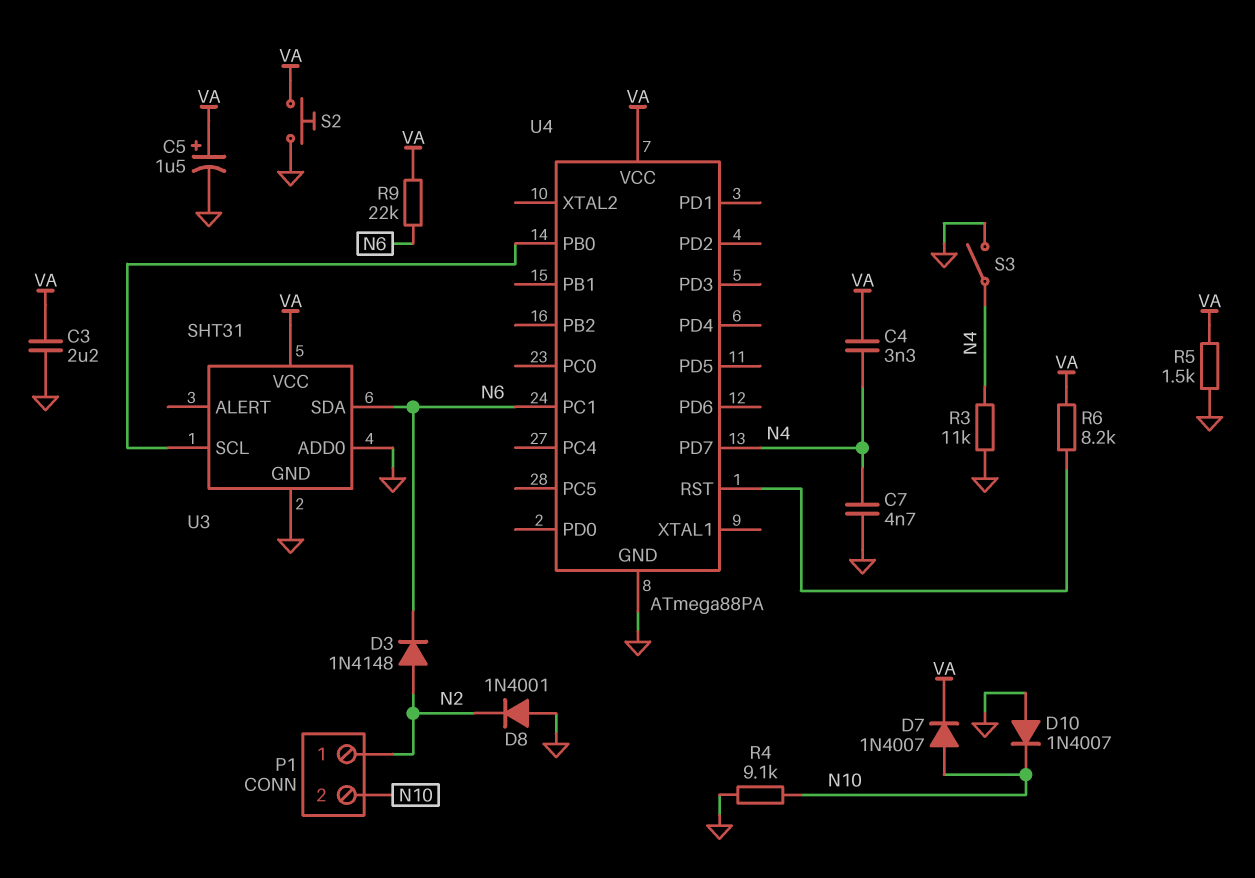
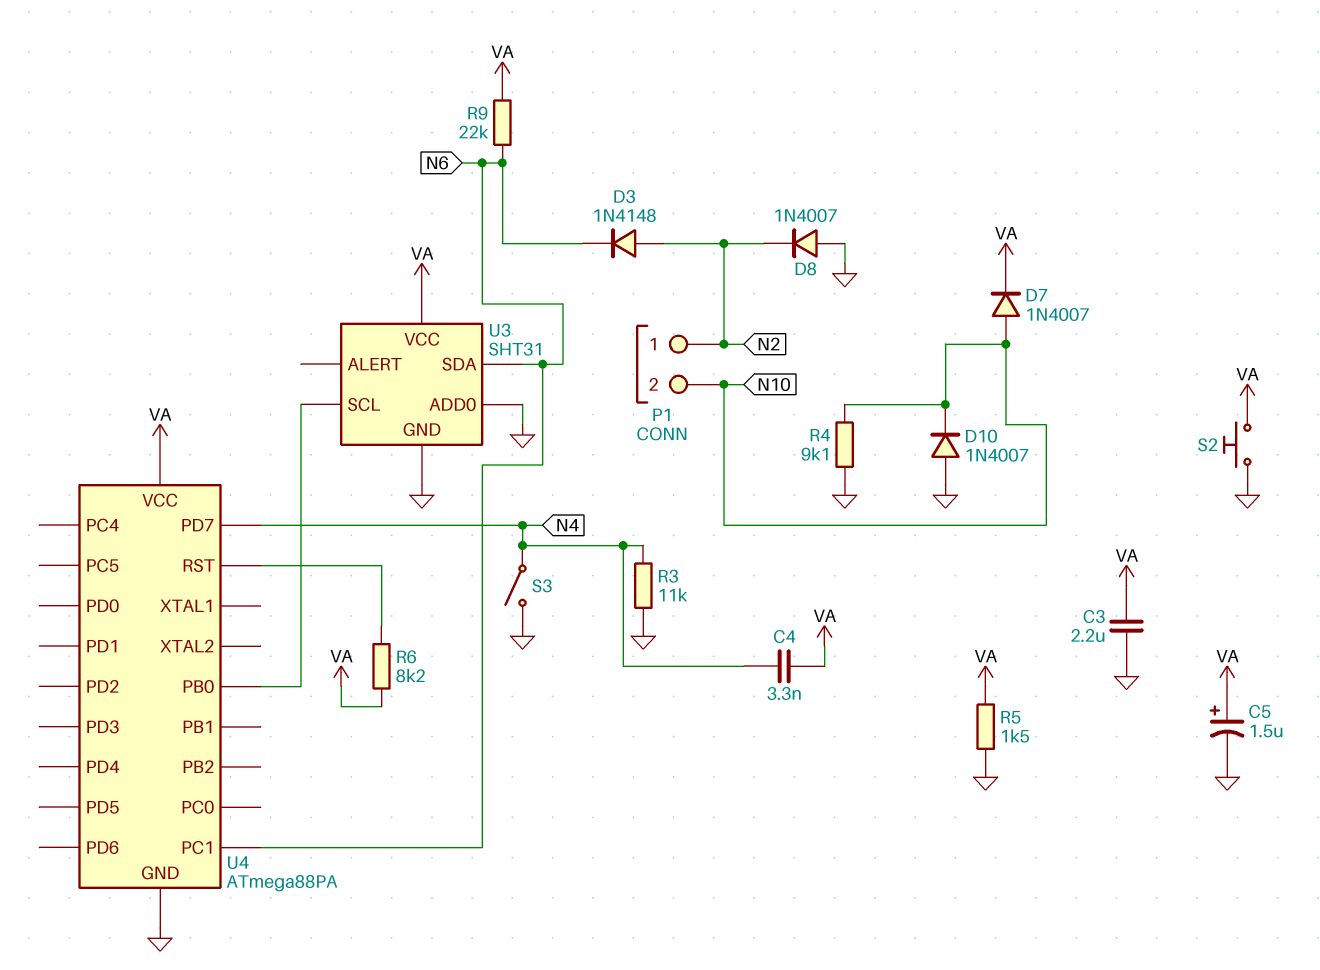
C7: 4.7nF (GND, N4) -> none
D8: diode 1N4001 (A GND, K N2) -> diode 1N4007 (A GND, K N2)

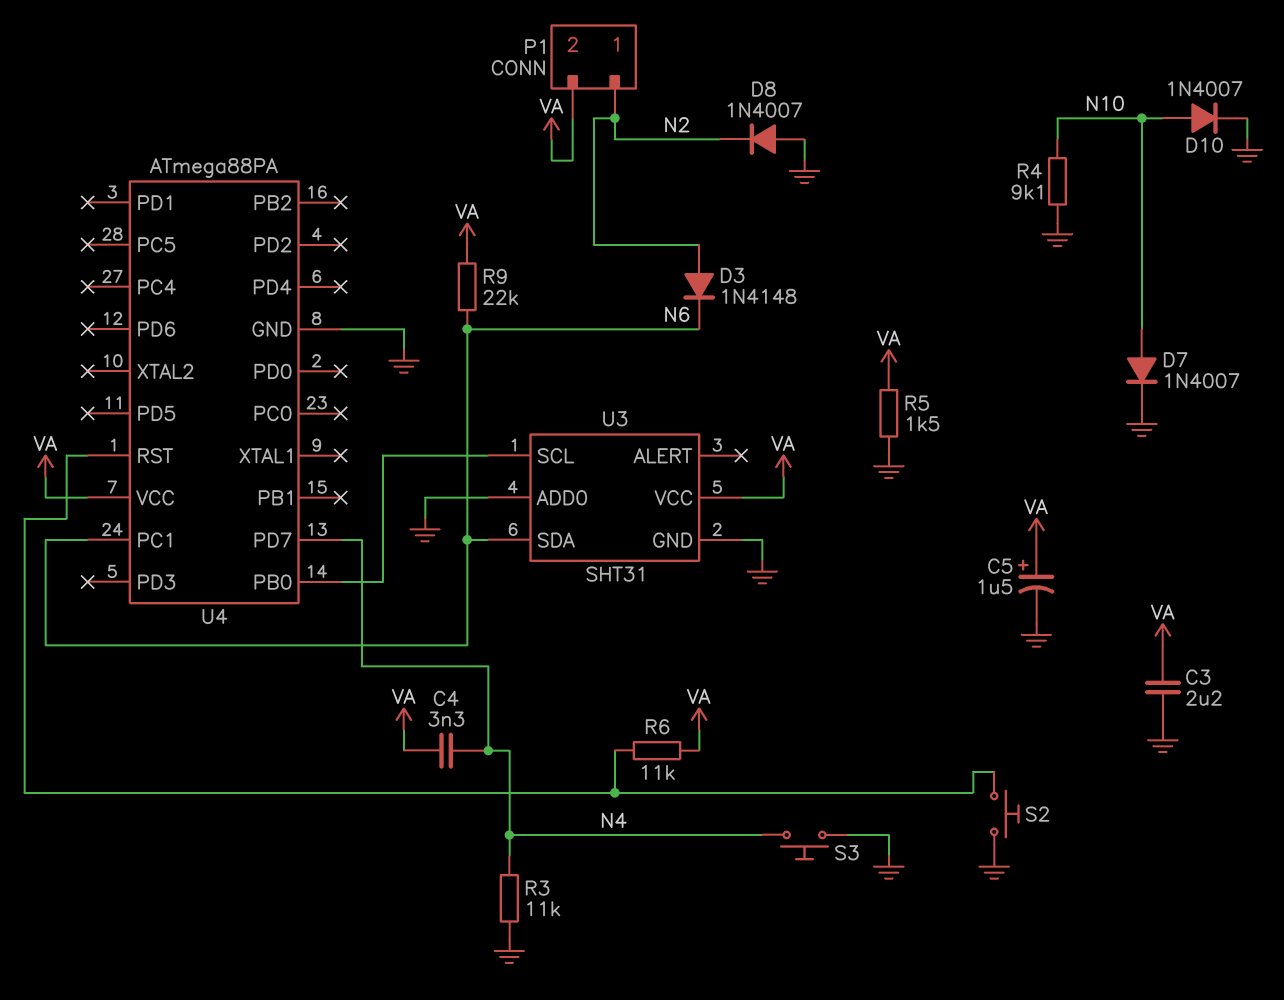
D7: diode 1N4007 (A N10, K VA) -> diode 1N4007 (A N10, K GND)
D10: diode 1N4007 (A GND, K N10) -> diode 1N4007 (A N10, K GND)
P1 pin 2: N10 -> VA
R6: 8.2k (U4/RST, VA) -> 11k (U4/RST, VA)
S2: button (GND, VA) -> button (GND, U4/RST)
S3: switch (GND, N4) -> button (GND, N4)

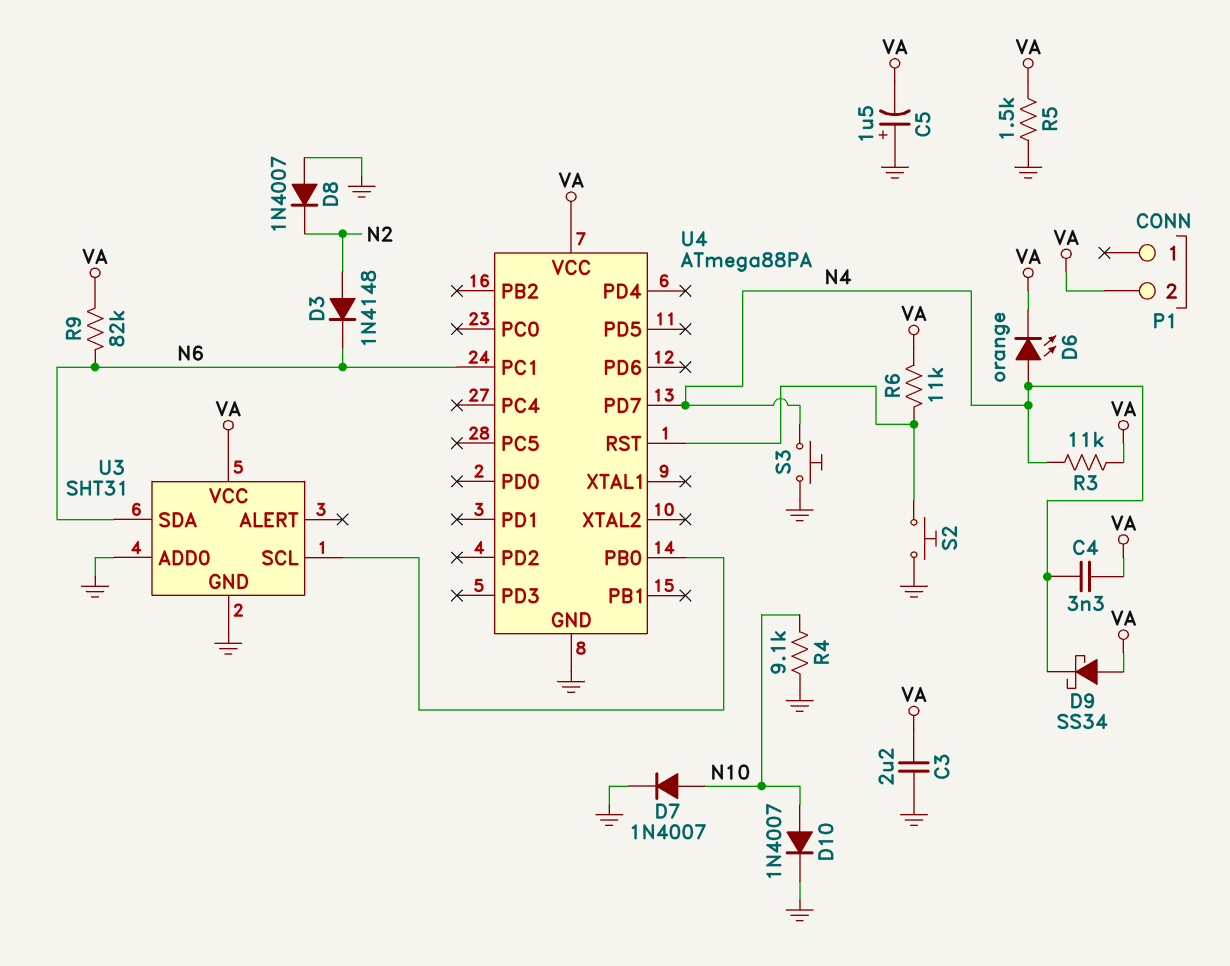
C5: 1.5uF (plus VA, minus GND) -> 1.5uF (plus GND, minus VA)
D6: none -> LED orange (A N4, K VA)
D9: none -> schottky SS34 (A VA, K N4)
P1 pin 1: N2 -> none
R3: 11k (GND, N4) -> 11k (N4, VA)
R9: 22k (N6, VA) -> 82k (N6, VA)

